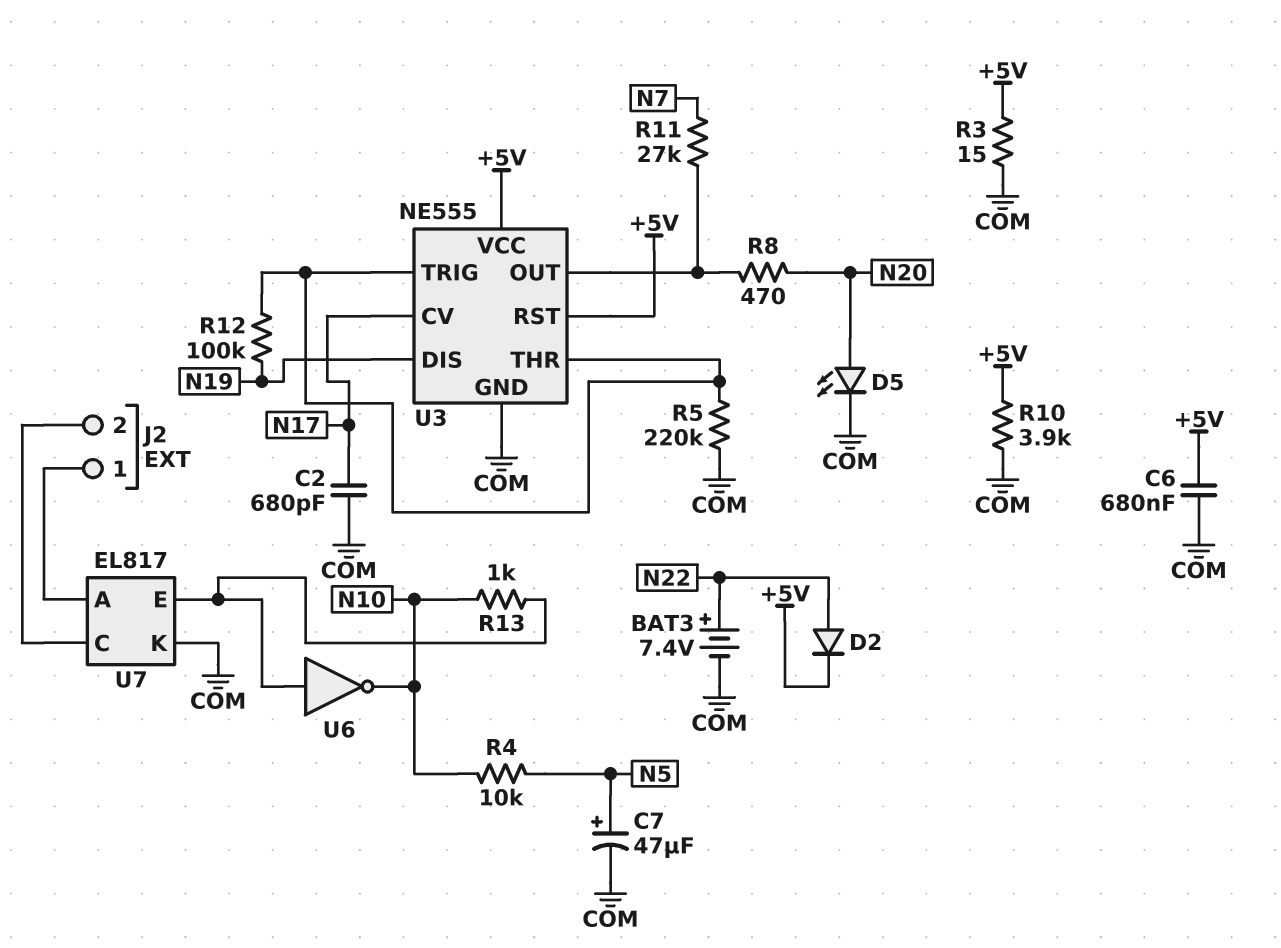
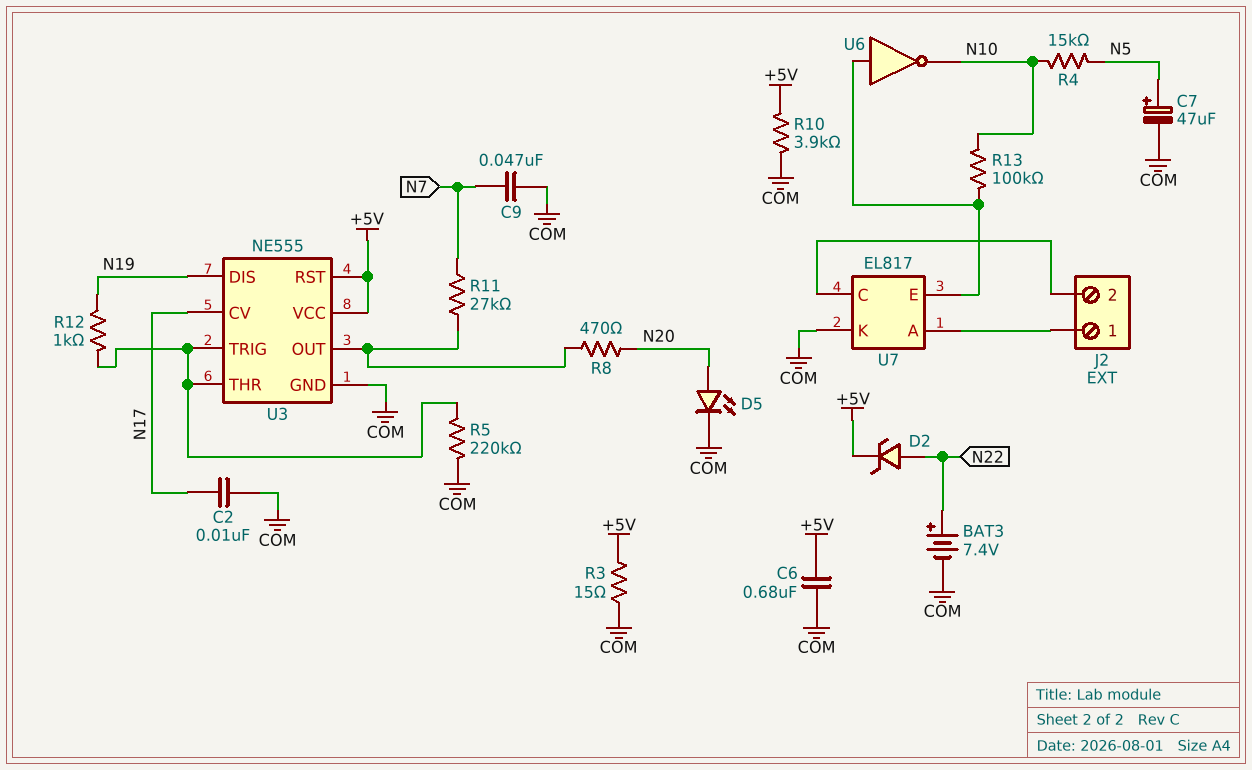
C2: 680pF (COM, N17) -> 10nF (COM, N17)
C9: none -> 47nF (COM, N7)
D2: diode (A N22, K +5V) -> zener (A N22, K +5V)
R4: 10k (N5, N10) -> 15k (N5, N10)
R12: 100k (N19, U3/THR) -> 1k (N19, U3/THR)
R13: 1k (N10, U7/E) -> 100k (N10, U7/E)

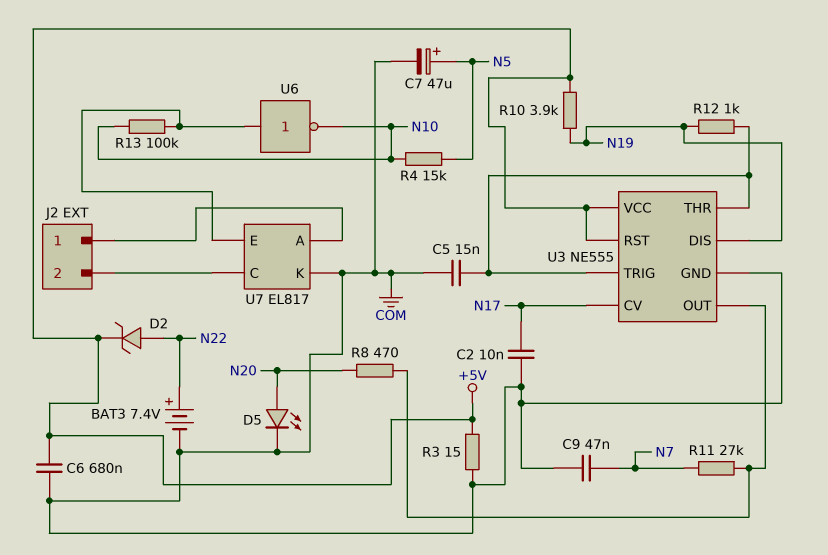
C5: none -> 15nF (COM, U3/THR)
R5: 220k (COM, U3/THR) -> none
R10: 3.9k (+5V, COM) -> 3.9k (+5V, N19)

